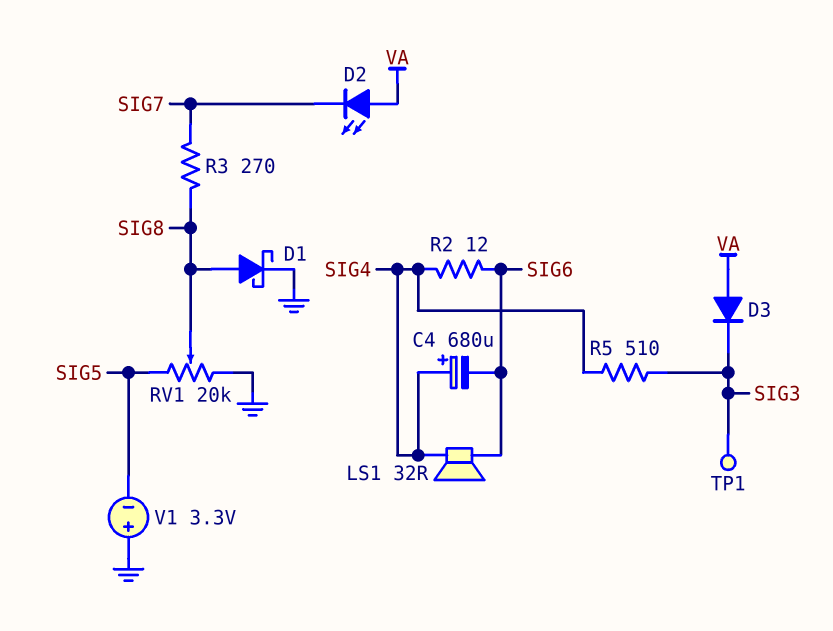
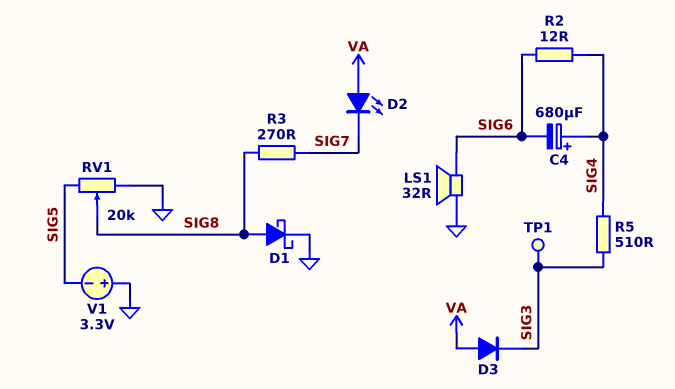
LS1: speaker 32R (SIG4, SIG6) -> speaker 32R (GND, SIG6)

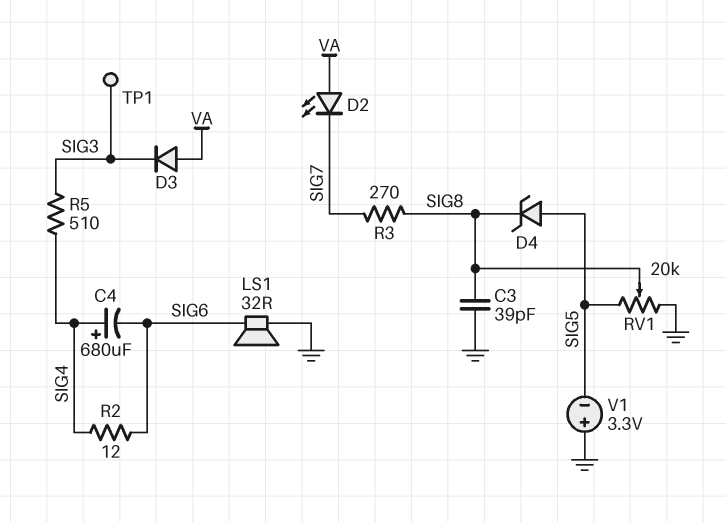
C3: none -> 39pF (GND, SIG8)
D1: schottky (A SIG8, K GND) -> none
D4: none -> zener (A SIG5, K SIG8)

